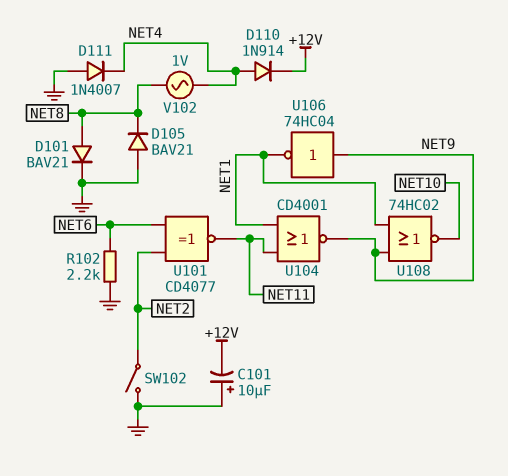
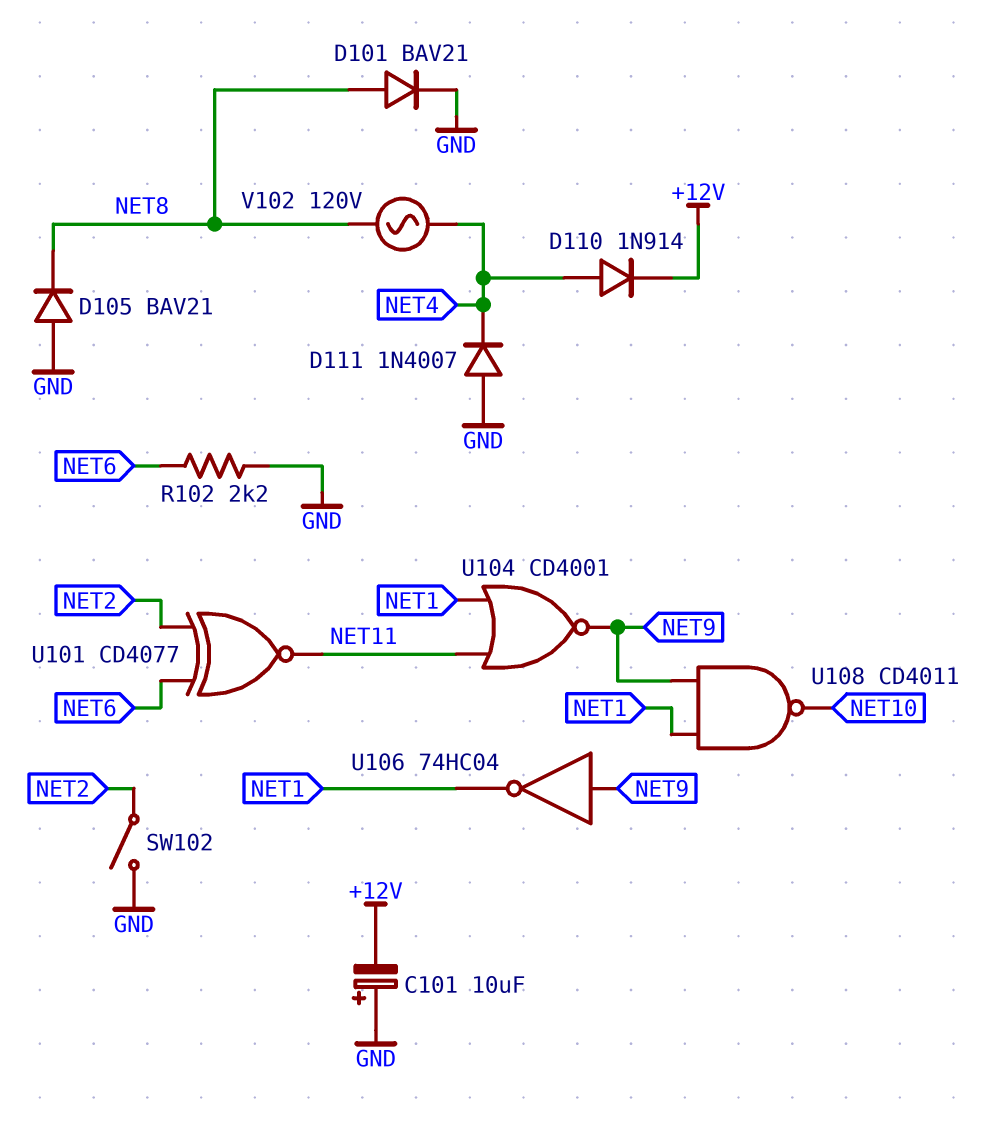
U108: NOR 74HC02 (in NET1, in NET9, out NET10) -> NAND CD4011 (in NET1, in NET9, out NET10)
V102: AC 1V (NET4, NET8) -> AC 120V (NET4, NET8)

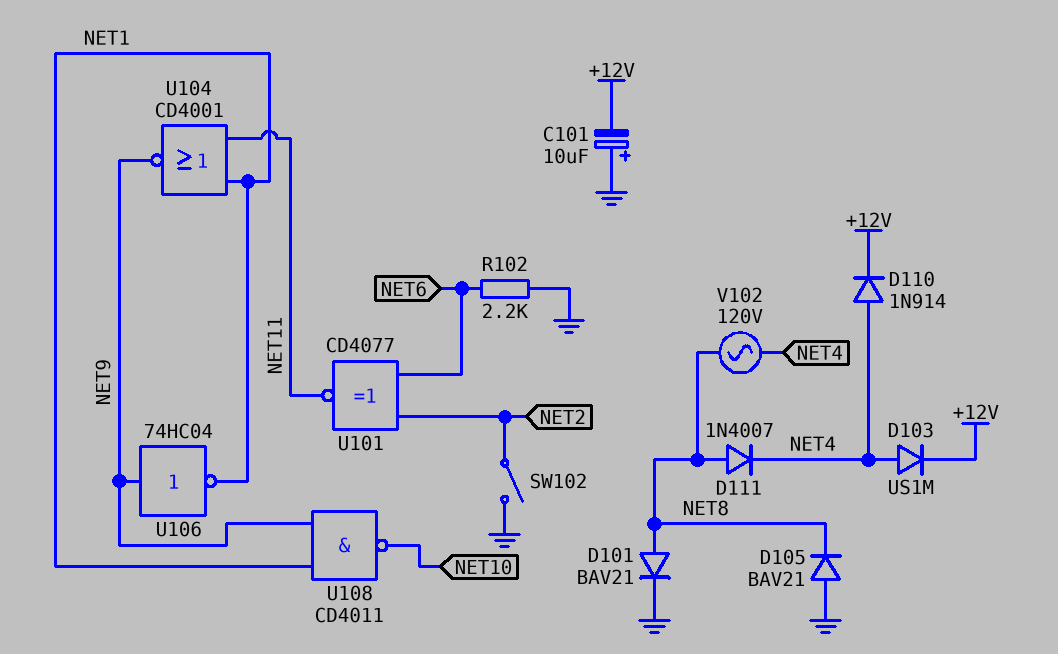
D103: none -> diode US1M (A NET4, K +12V)
D111: diode 1N4007 (A GND, K NET4) -> diode 1N4007 (A NET8, K NET4)

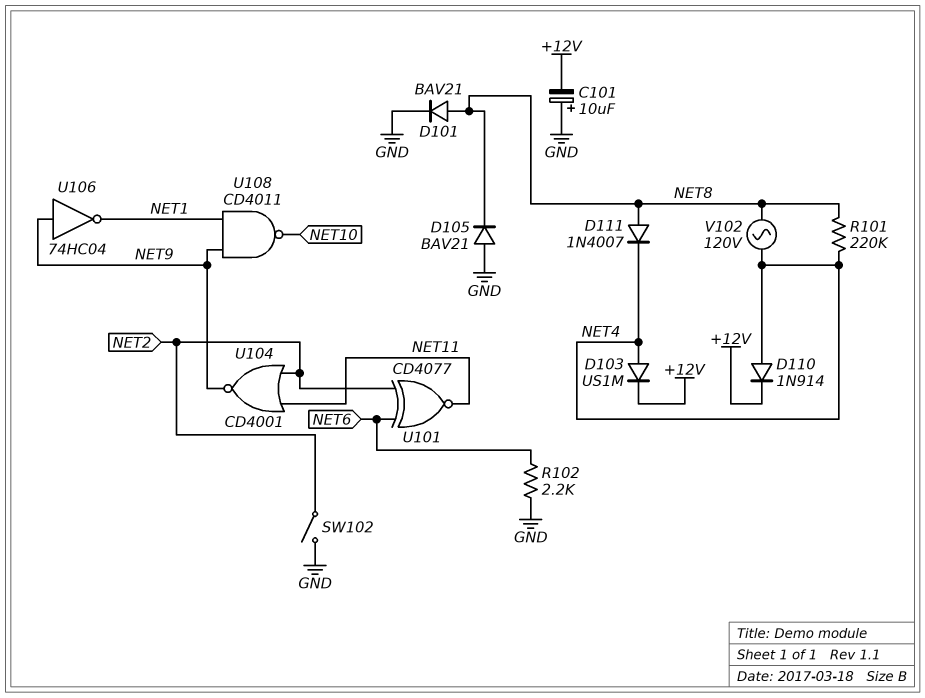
R101: none -> 220k (NET4, NET8)
U104: NOR CD4001 (in NET1, in NET11, out NET9) -> NOR CD4001 (in NET2, in NET11, out NET9)

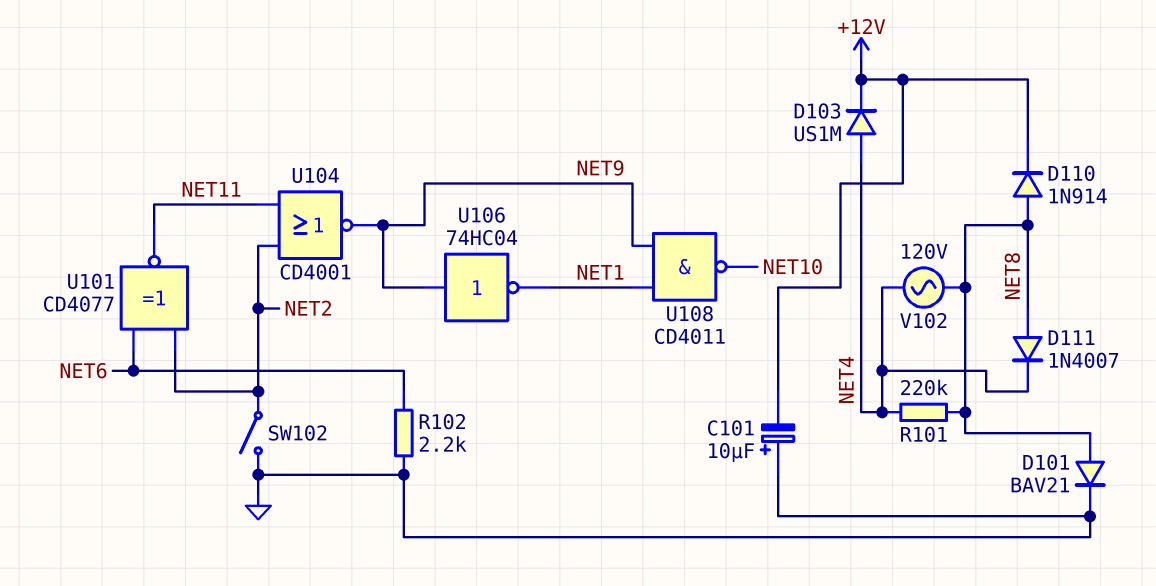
D105: diode BAV21 (A GND, K NET8) -> none
D110: diode 1N914 (A NET4, K +12V) -> diode 1N914 (A NET8, K +12V)

